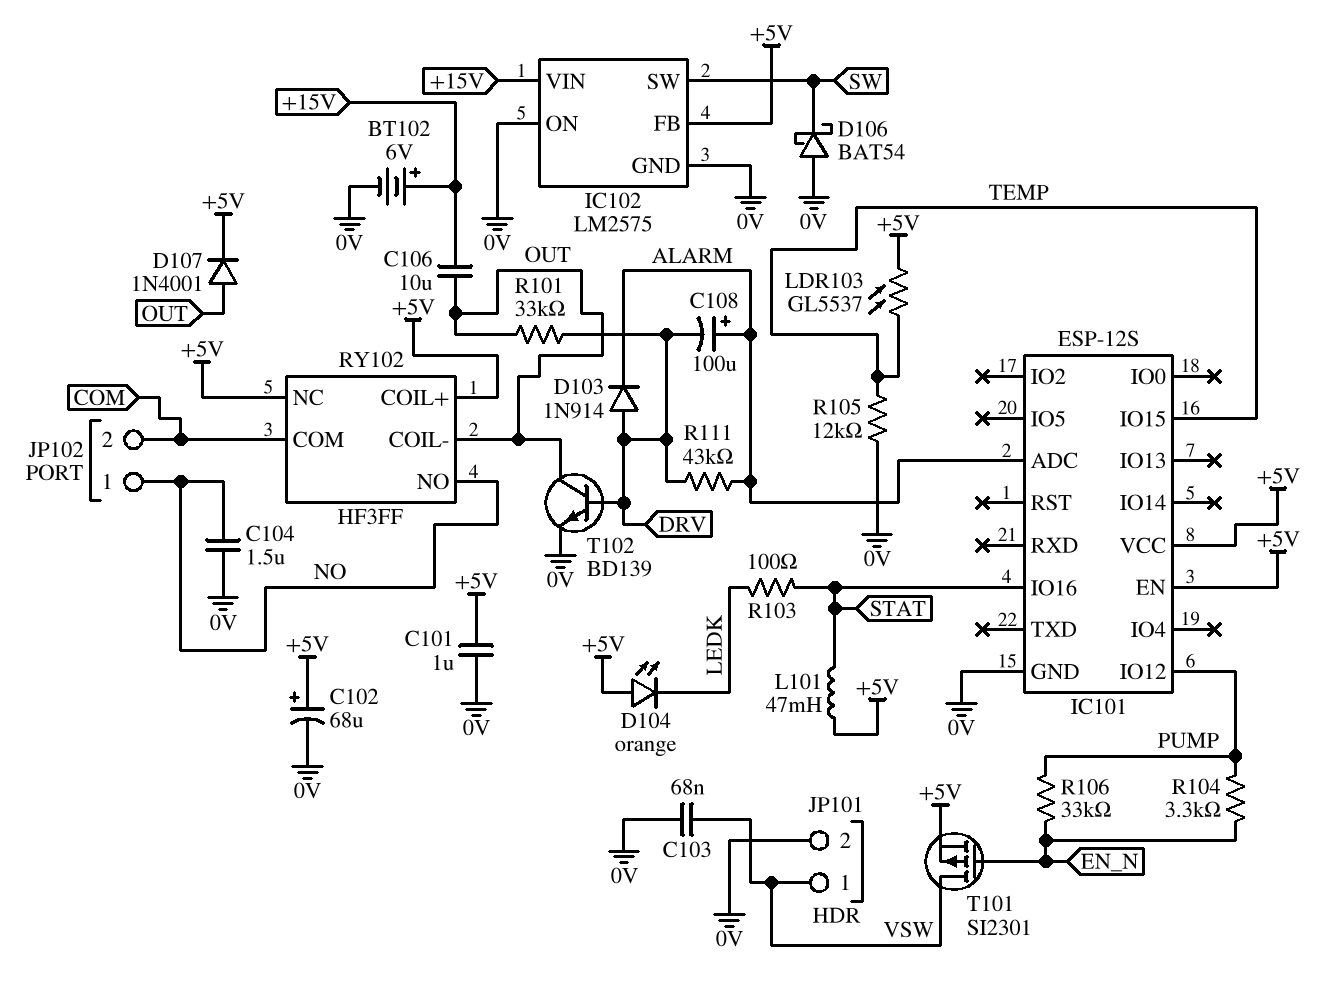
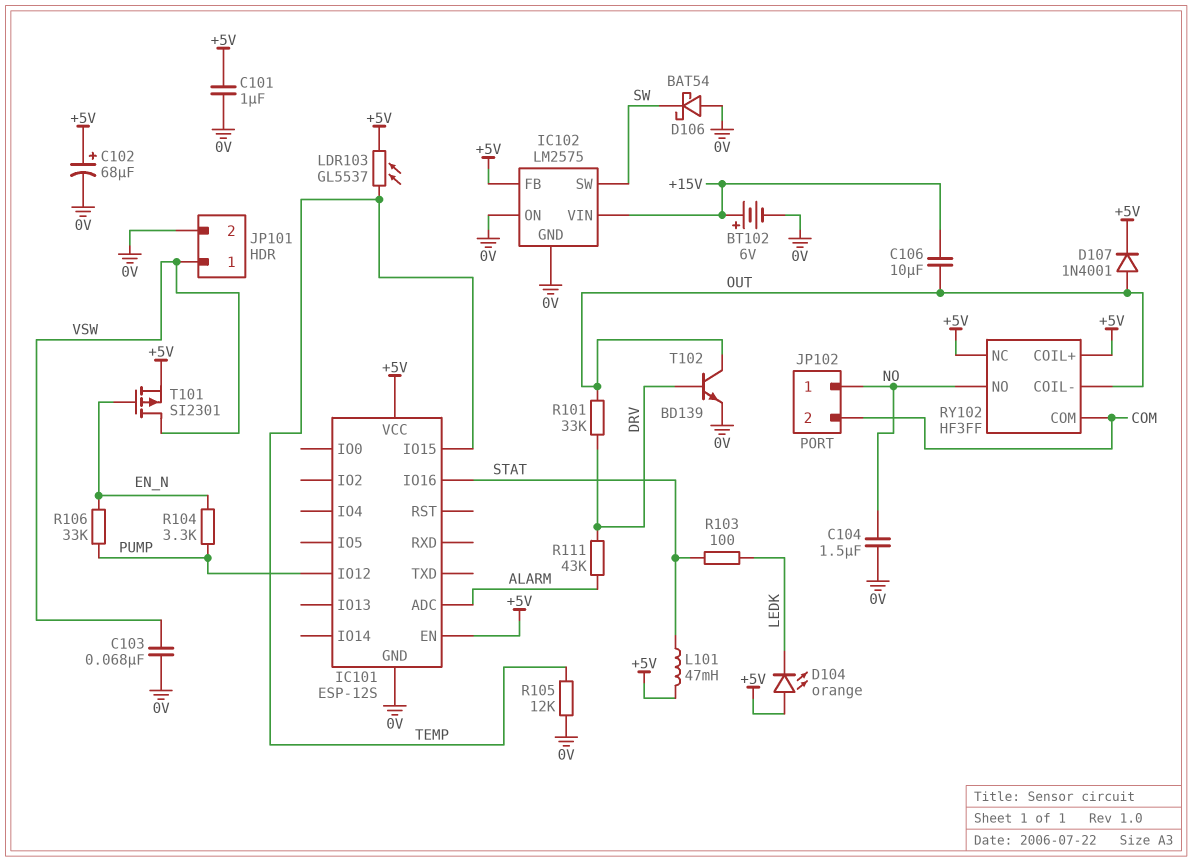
C108: 100uF (plus ALARM, minus DRV) -> none
D103: diode 1N914 (A DRV, K ALARM) -> none

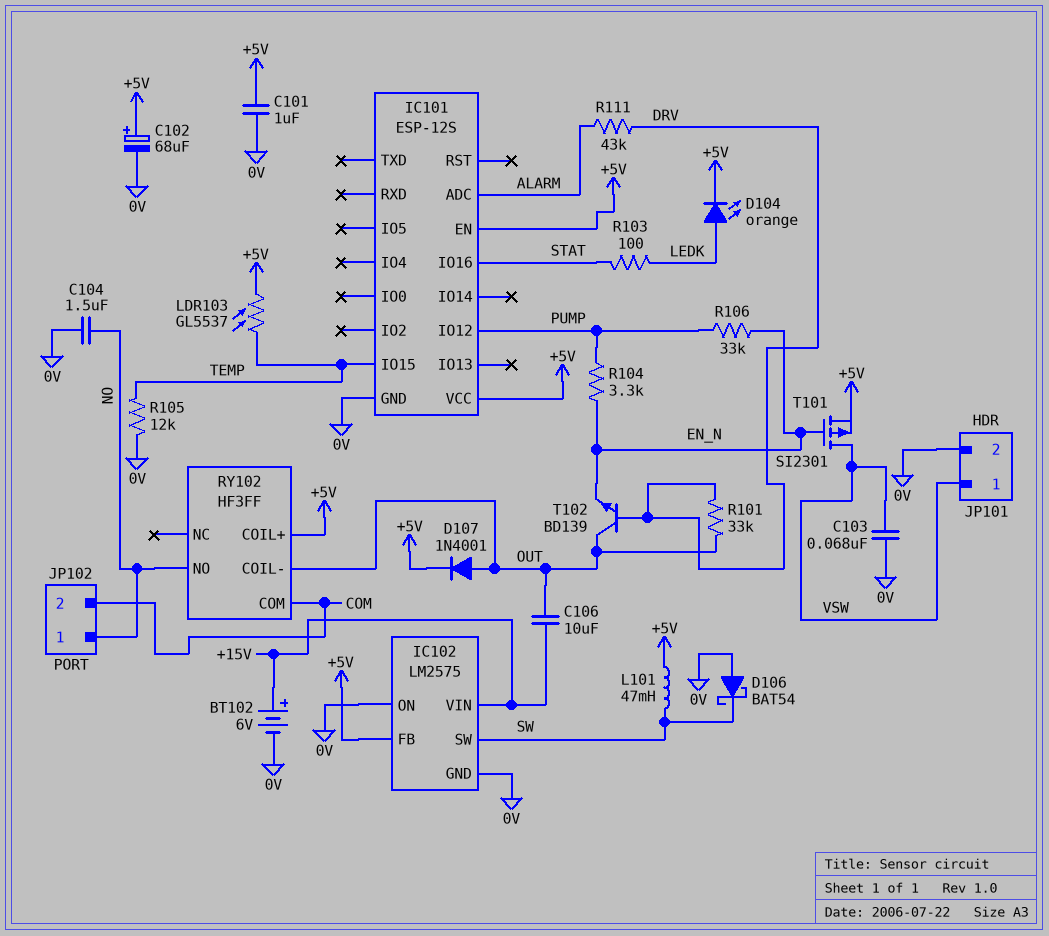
D104: LED orange (A +5V, K LEDK) -> LED orange (A LEDK, K +5V)
L101: 47mH (+5V, STAT) -> 47mH (+5V, SW)
RY102 pin NC: +5V -> none
T102: NPN BD139 (B DRV, C OUT, E 0V) -> NPN BD139 (B DRV, C OUT, E EN_N)

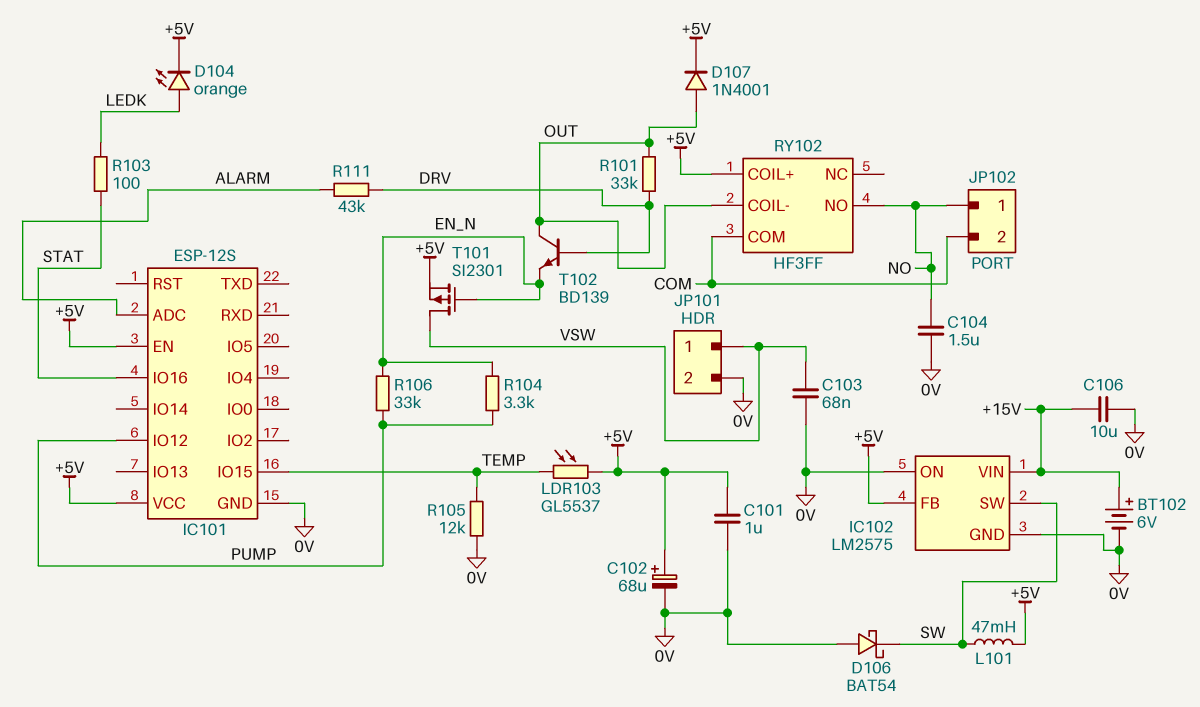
C106: 10uF (+15V, OUT) -> 10uF (+15V, 0V)

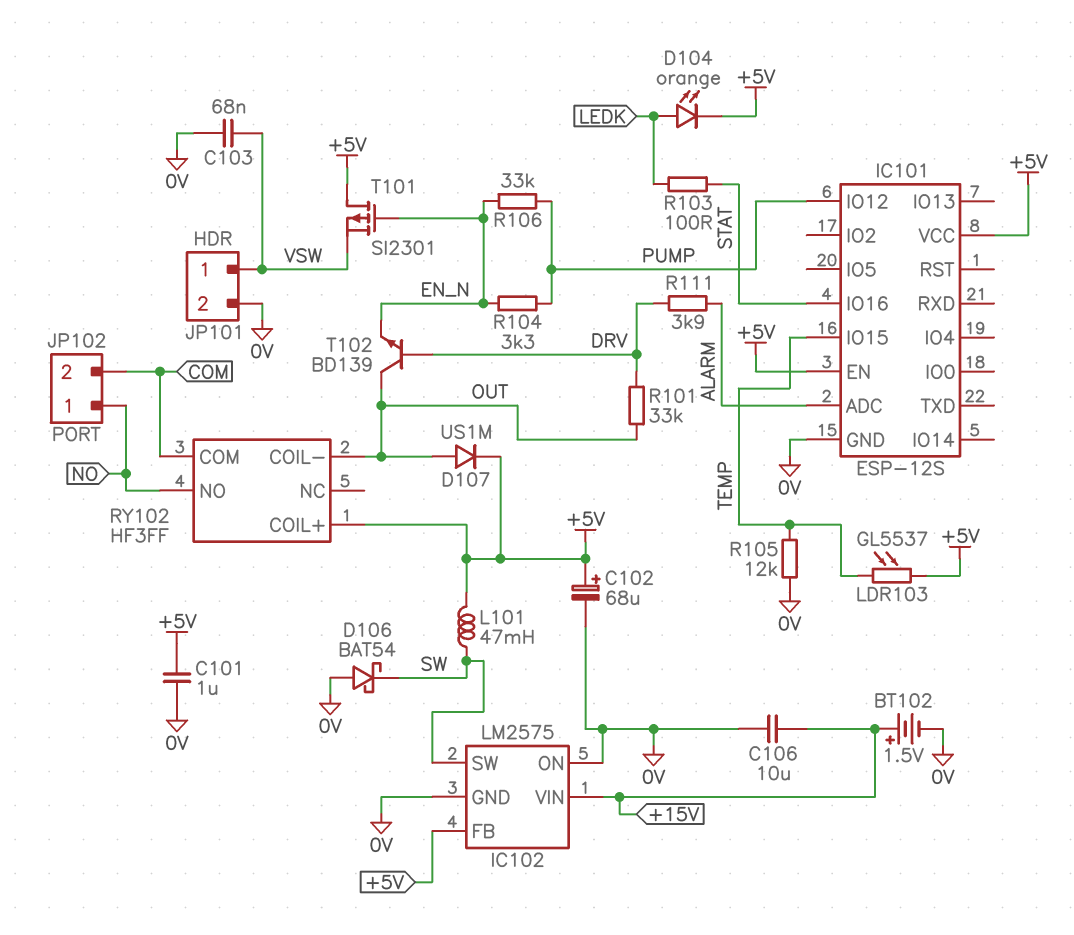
BT102: 6V (plus +15V, minus 0V) -> 1.5V (plus +15V, minus 0V)
C104: 1.5uF (0V, NO) -> none
D107: diode 1N4001 (A OUT, K +5V) -> diode US1M (A OUT, K +5V)
R111: 43k (ALARM, DRV) -> 3.9k (ALARM, DRV)
T101: PMOS SI2301 (G EN_N, D VSW, S +5V) -> PMOS SI2301 (G EN_N, D +5V, S VSW)

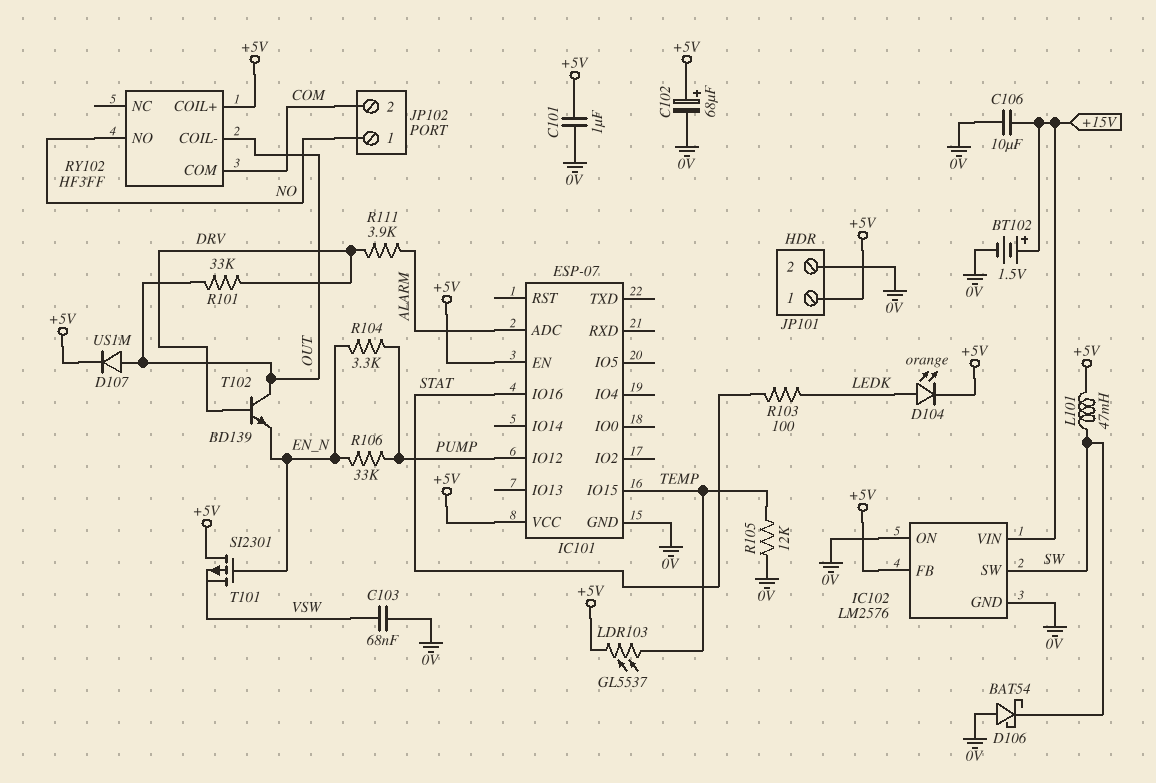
IC101: ESP-12S -> ESP-07
IC102: LM2575 -> LM2576
JP101 pin 1: VSW -> +5V

